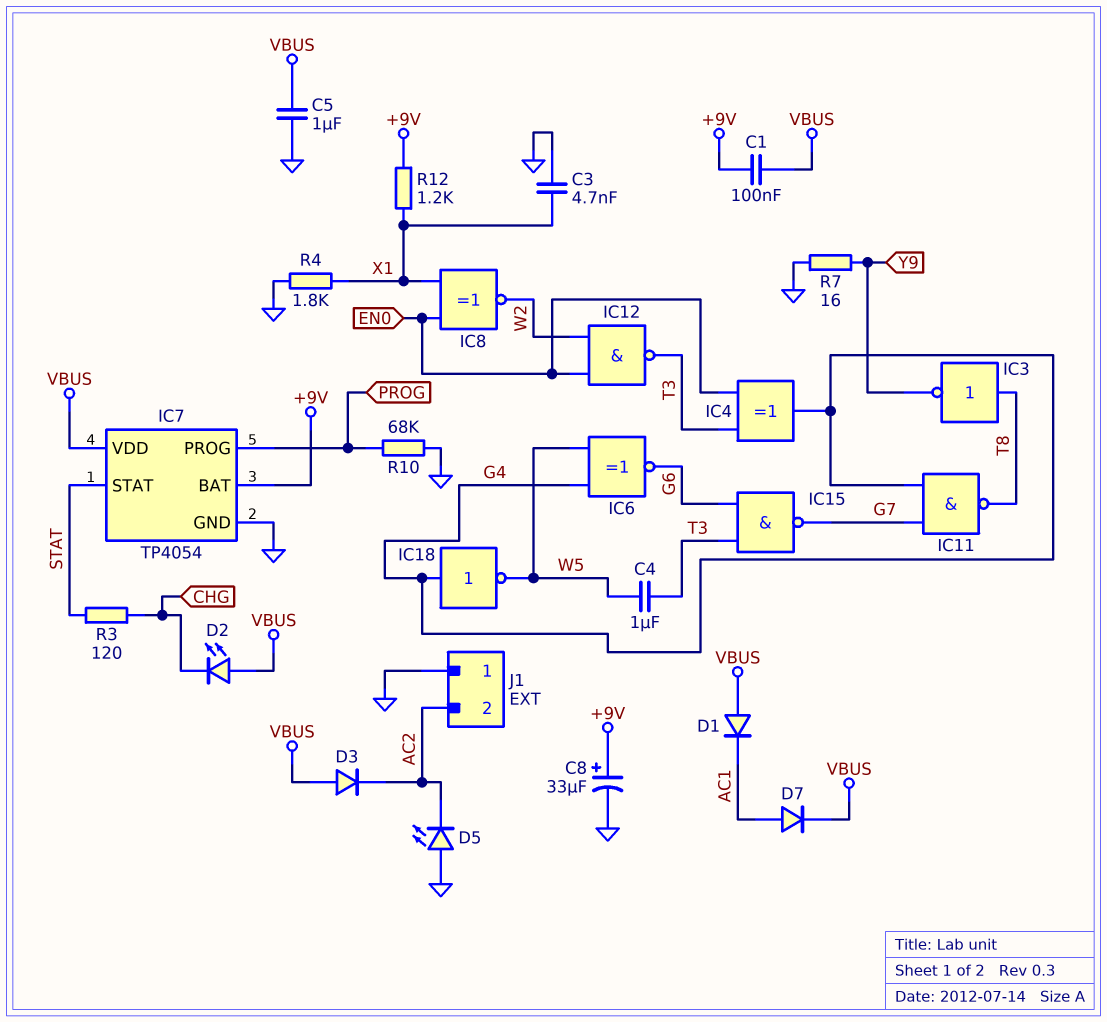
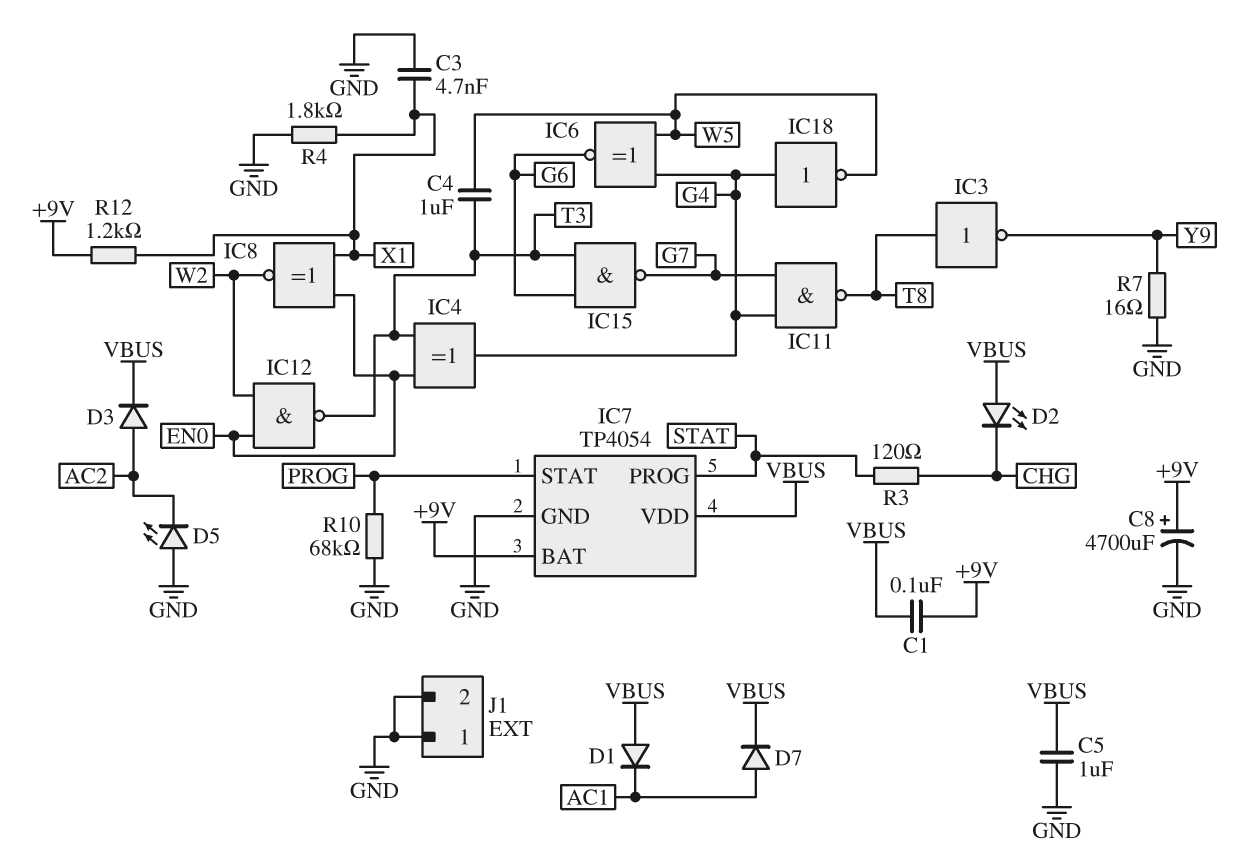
C8: 33uF (plus +9V, minus GND) -> 4700uF (plus +9V, minus GND)
D3: diode (A VBUS, K AC2) -> diode (A AC2, K VBUS)
IC7 pin PROG: PROG -> STAT
IC7 pin STAT: STAT -> PROG
J1 pin 2: AC2 -> GND

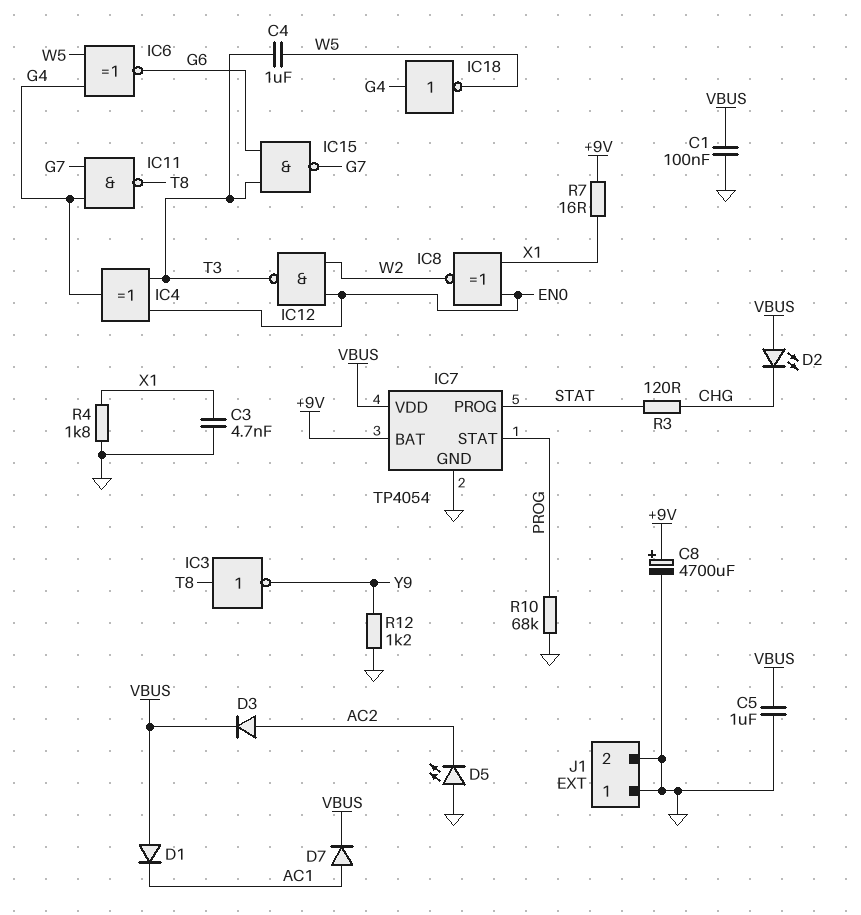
C1: 100nF (+9V, VBUS) -> 100nF (GND, VBUS)
R7: 16 (GND, Y9) -> 16 (+9V, X1)
R12: 1.2k (+9V, X1) -> 1.2k (GND, Y9)

